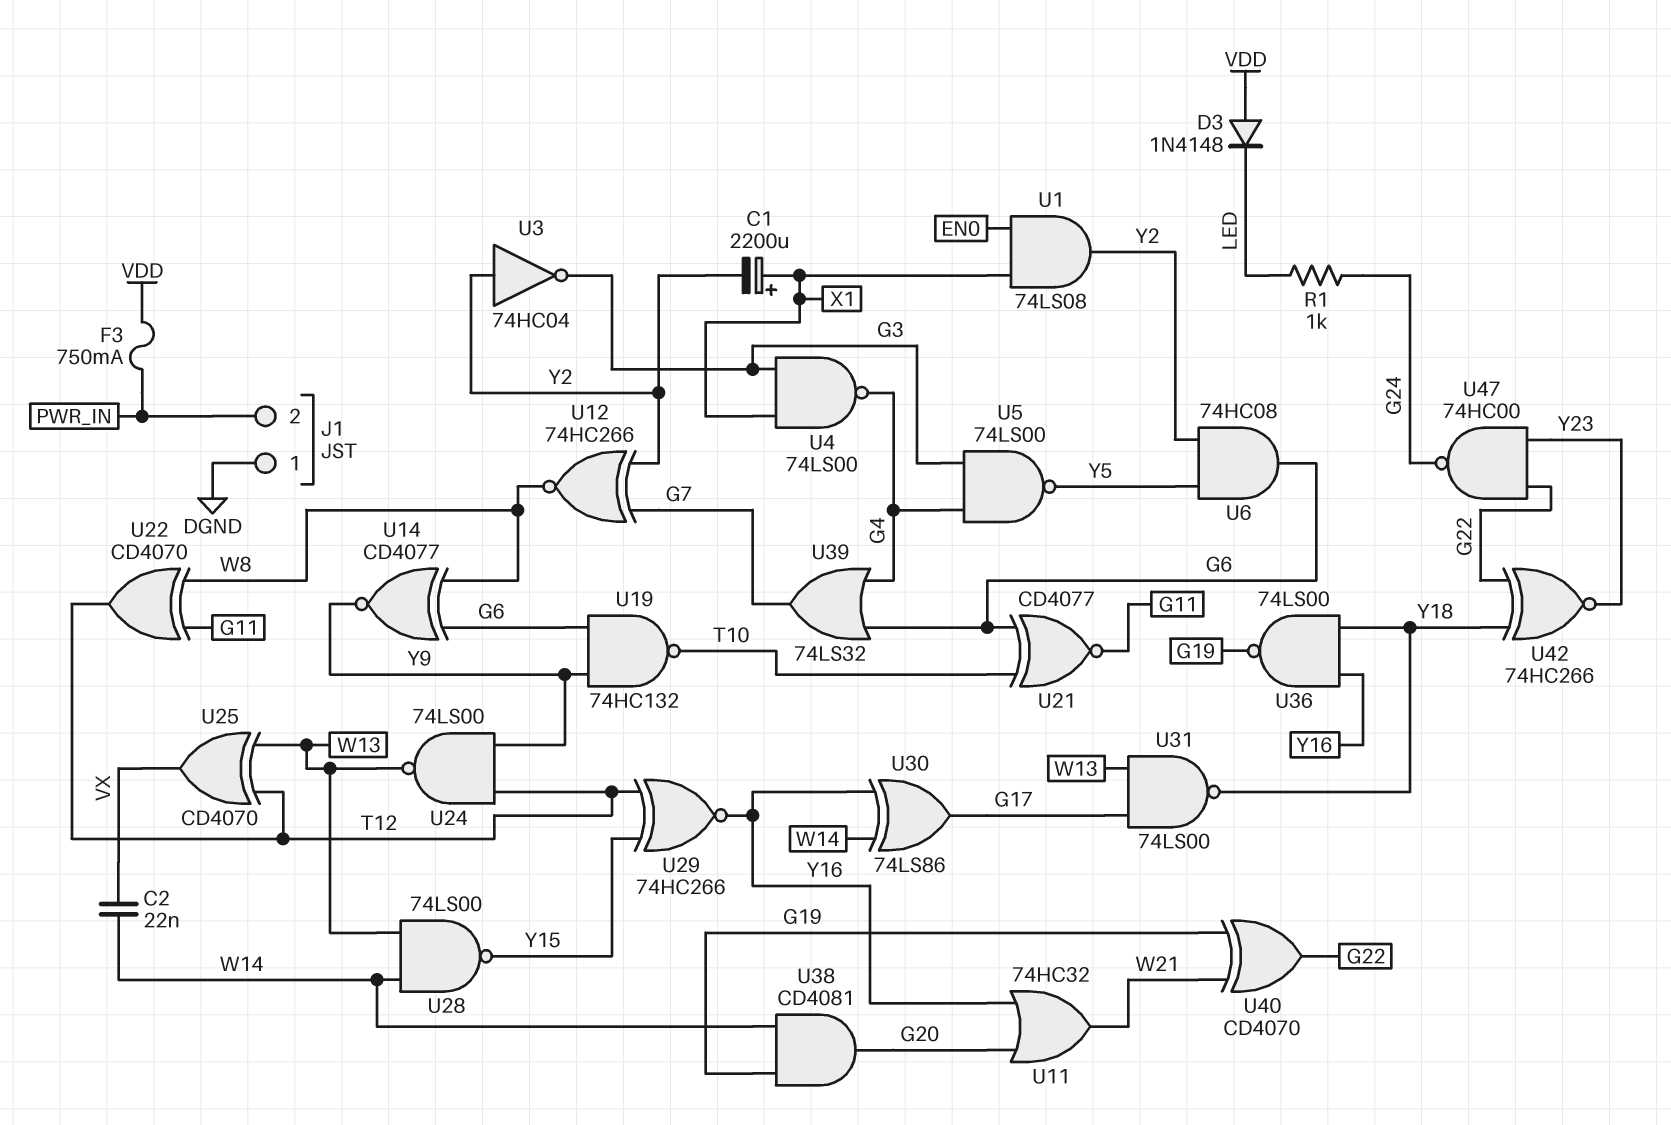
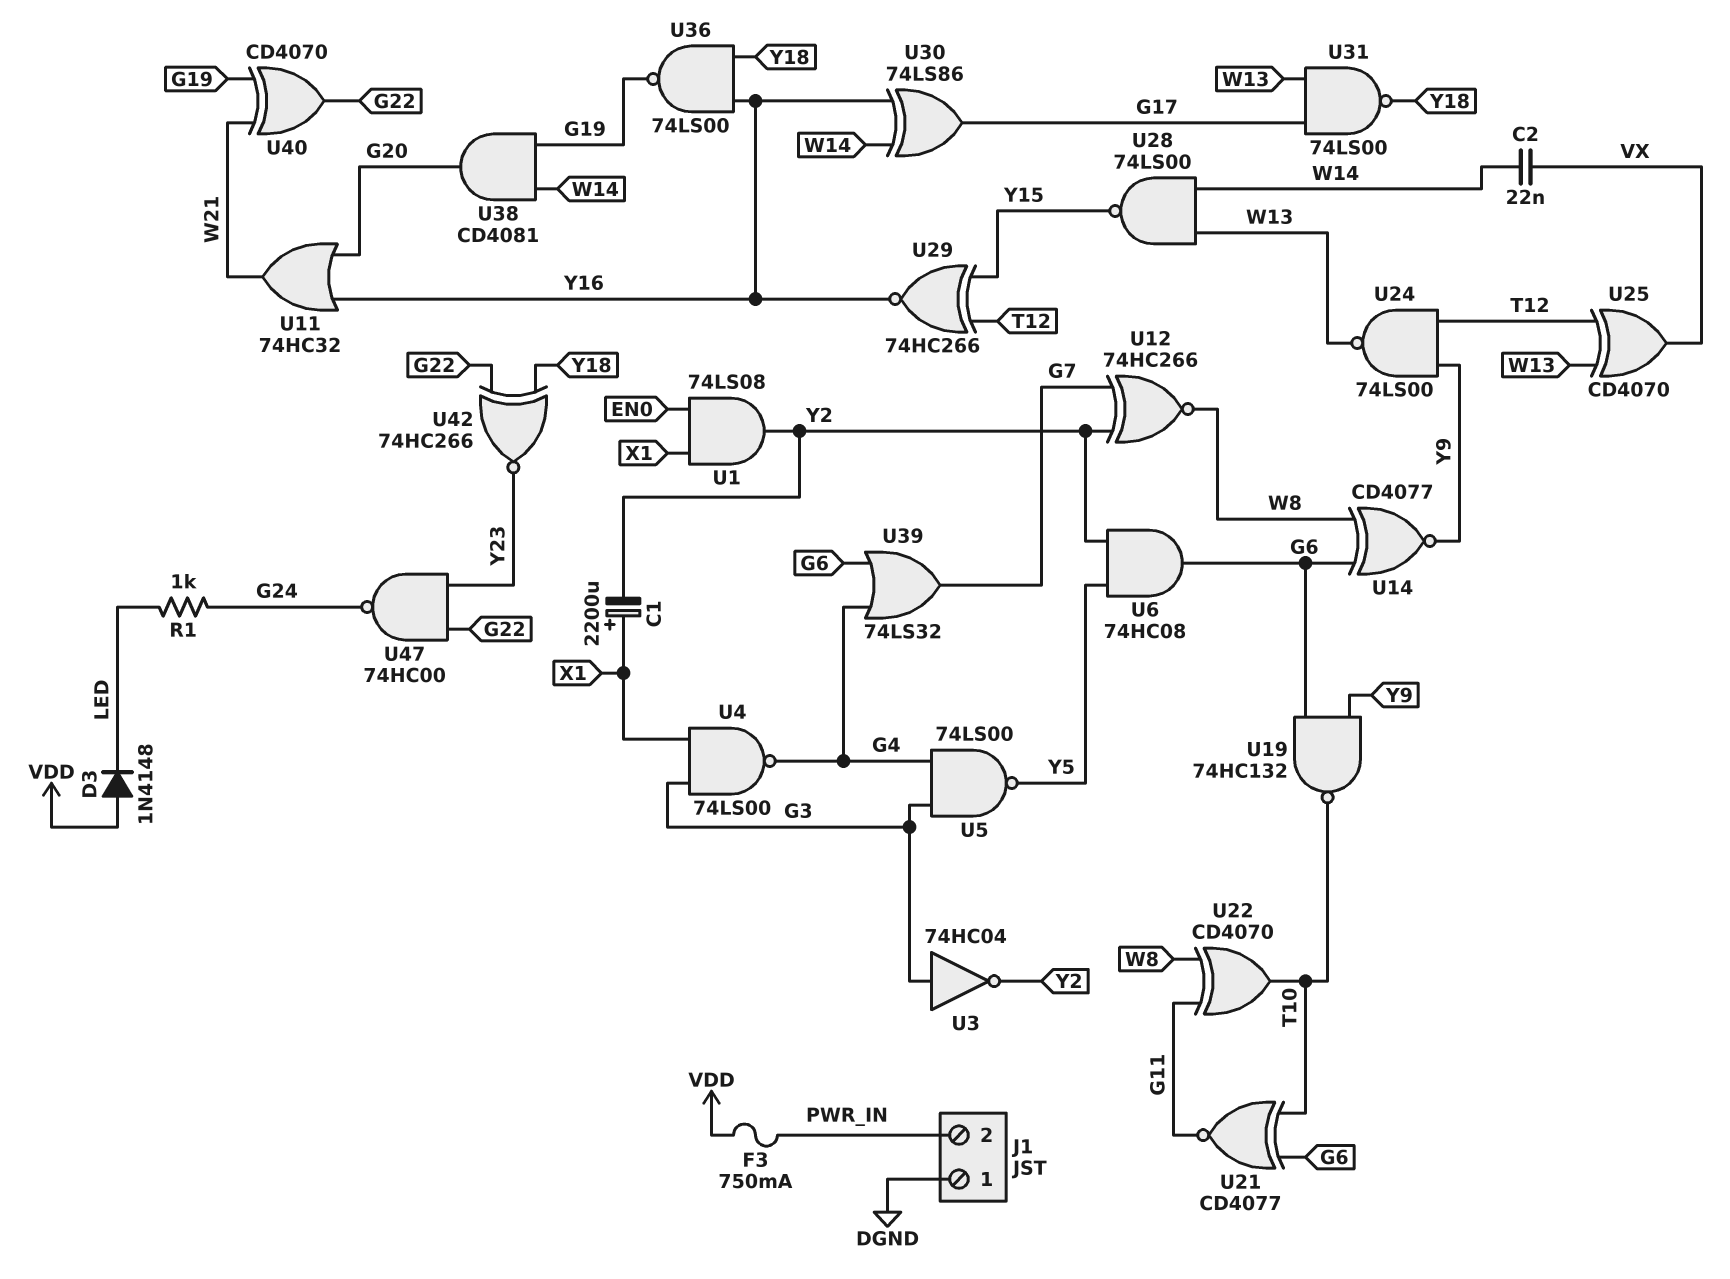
U3: NOT 74HC04 (in Y2, out G3) -> NOT 74HC04 (in G3, out Y2)
U22: XOR CD4070 (in G11, in W8, out T12) -> XOR CD4070 (in G11, in W8, out T10)

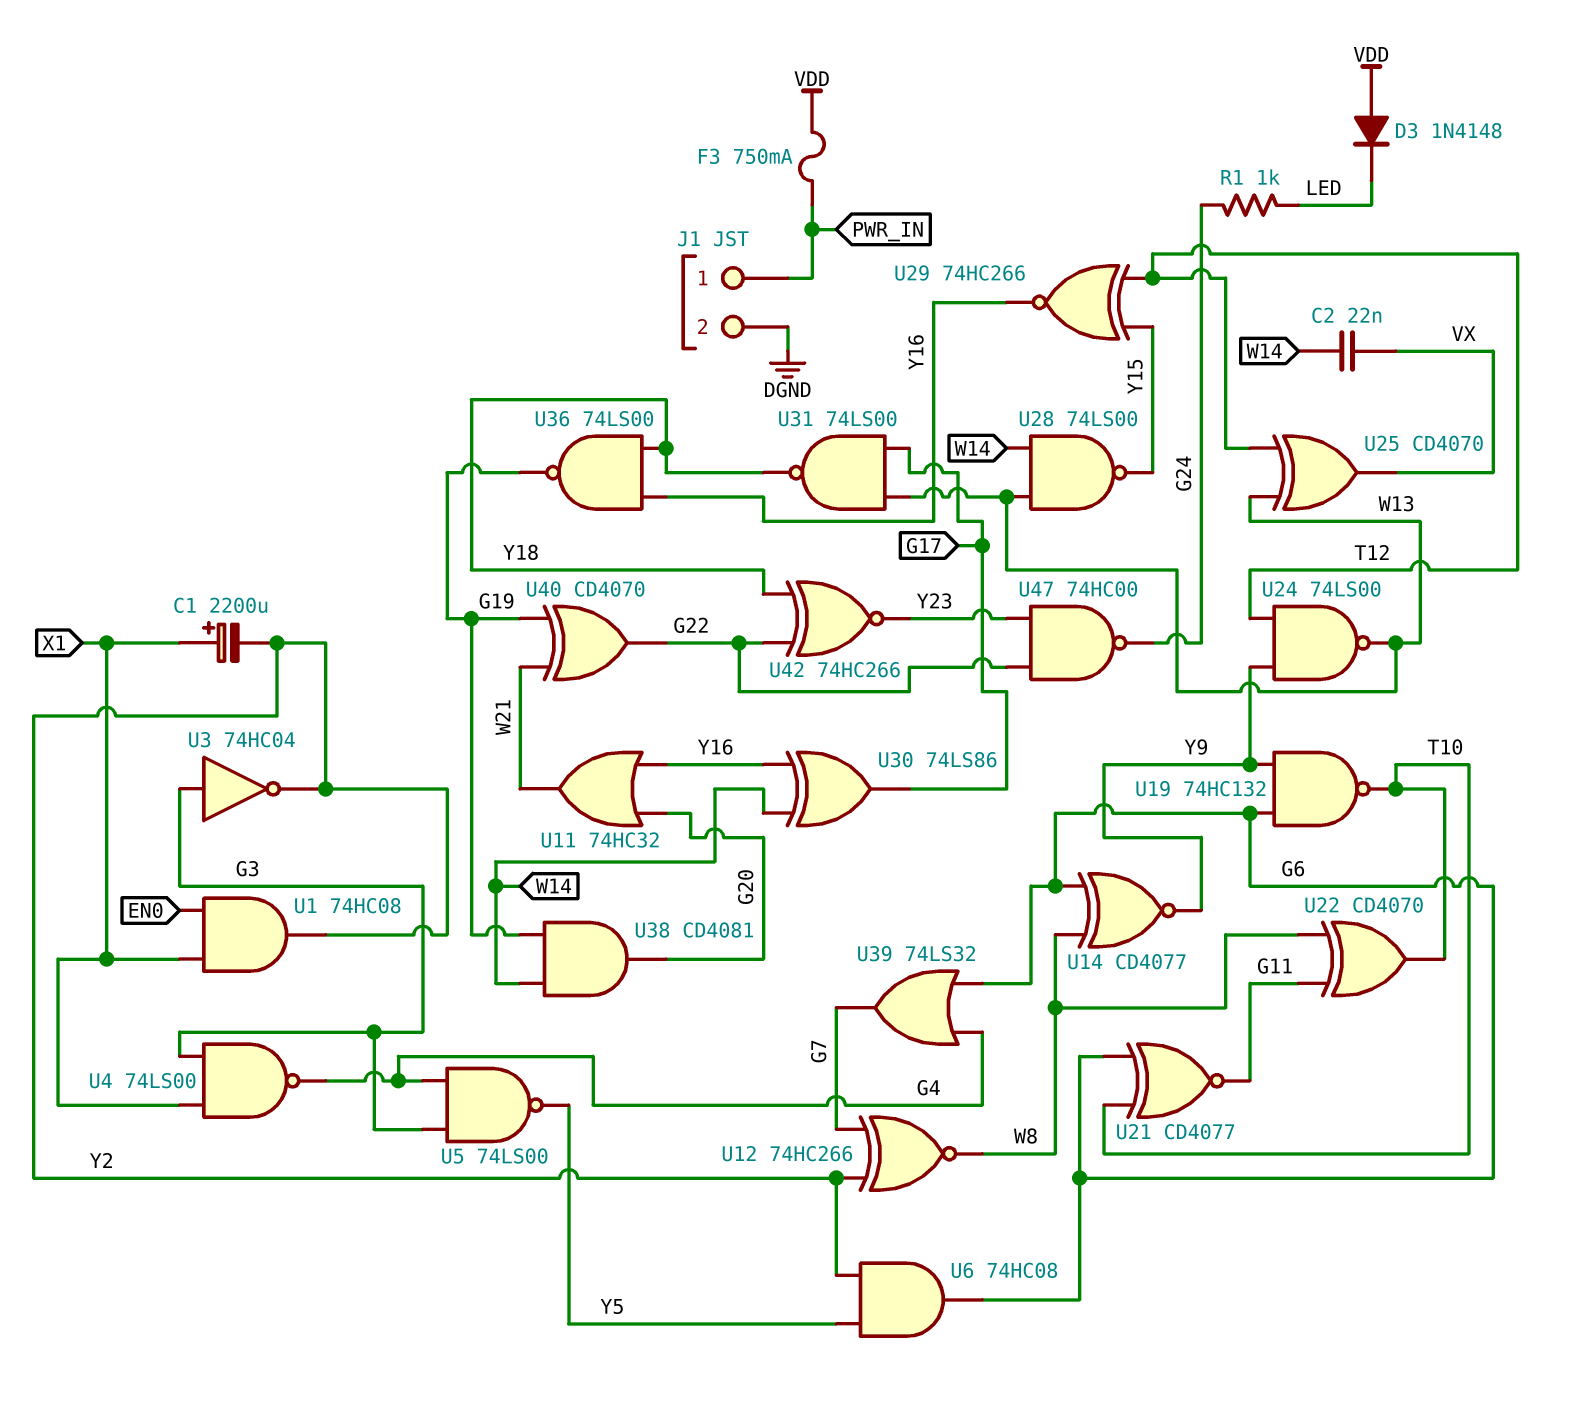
J1 pin 1: DGND -> PWR_IN
J1 pin 2: PWR_IN -> DGND
U1: AND 74LS08 (in EN0, in X1, out Y2) -> AND 74HC08 (in EN0, in X1, out Y2)

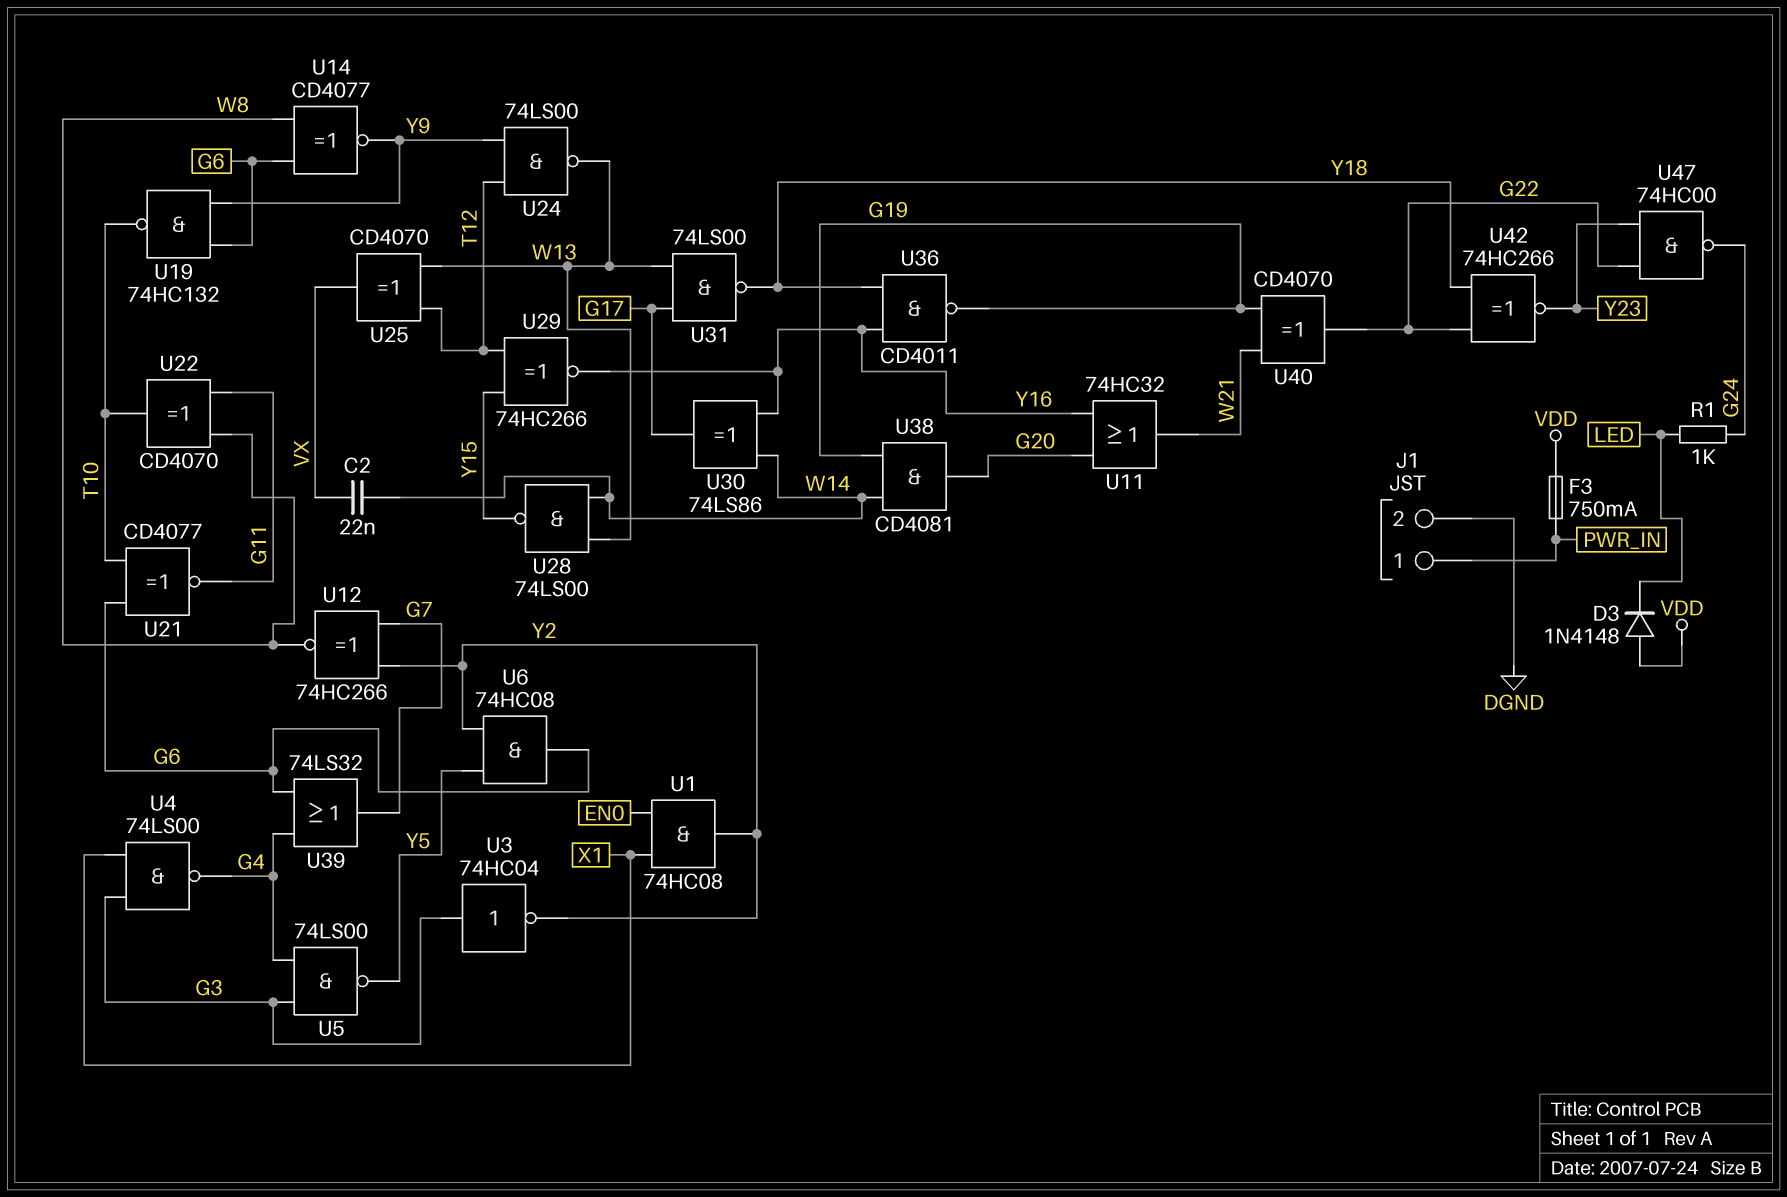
C1: 2200uF (plus X1, minus Y2) -> none
U36: NAND 74LS00 (in Y16, in Y18, out G19) -> NAND CD4011 (in Y16, in Y18, out G19)

